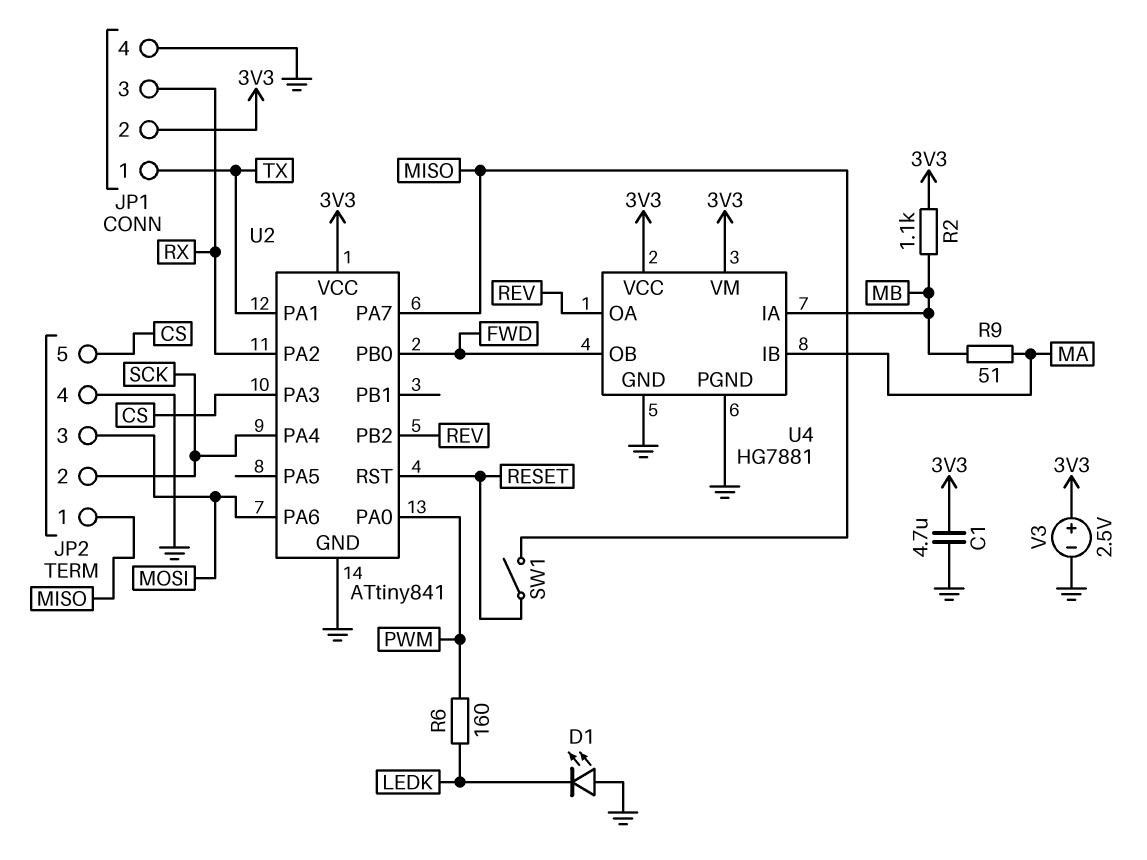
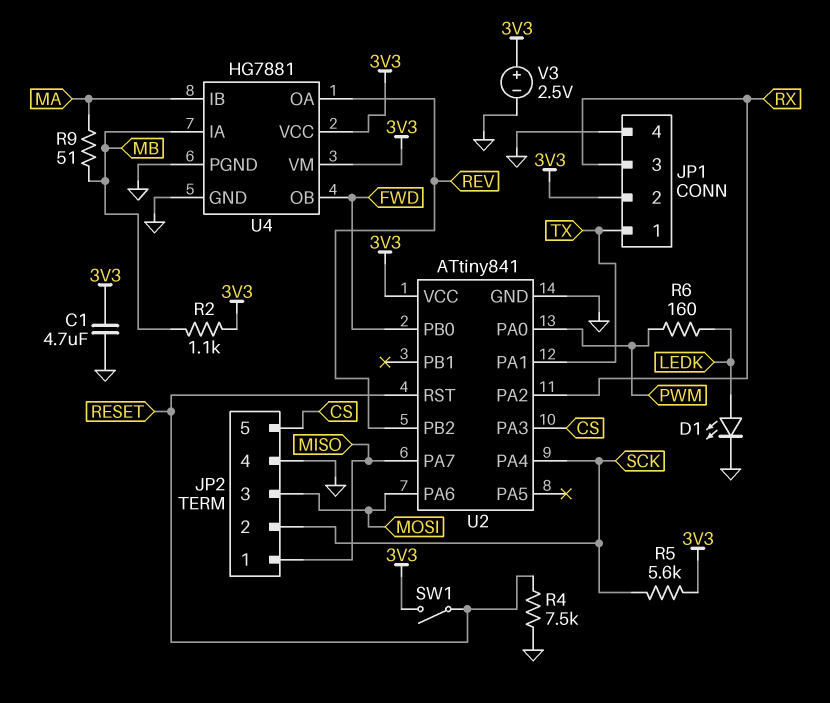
D1: LED (A GND, K LEDK) -> LED (A LEDK, K GND)
R4: none -> 7.5k (GND, RESET)
R5: none -> 5.6k (3V3, SCK)
SW1: switch (MISO, RESET) -> switch (3V3, RESET)

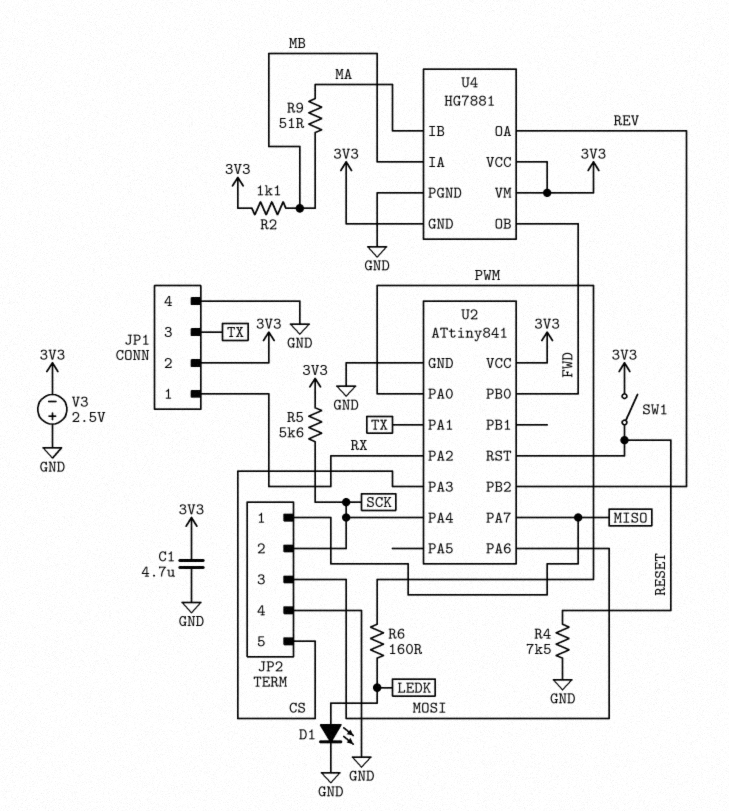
JP1 pin 1: TX -> RX
JP1 pin 3: RX -> TX
U4 pin GND: GND -> 3V3
V3: 2.5V (plus 3V3, minus GND) -> 2.5V (plus GND, minus 3V3)

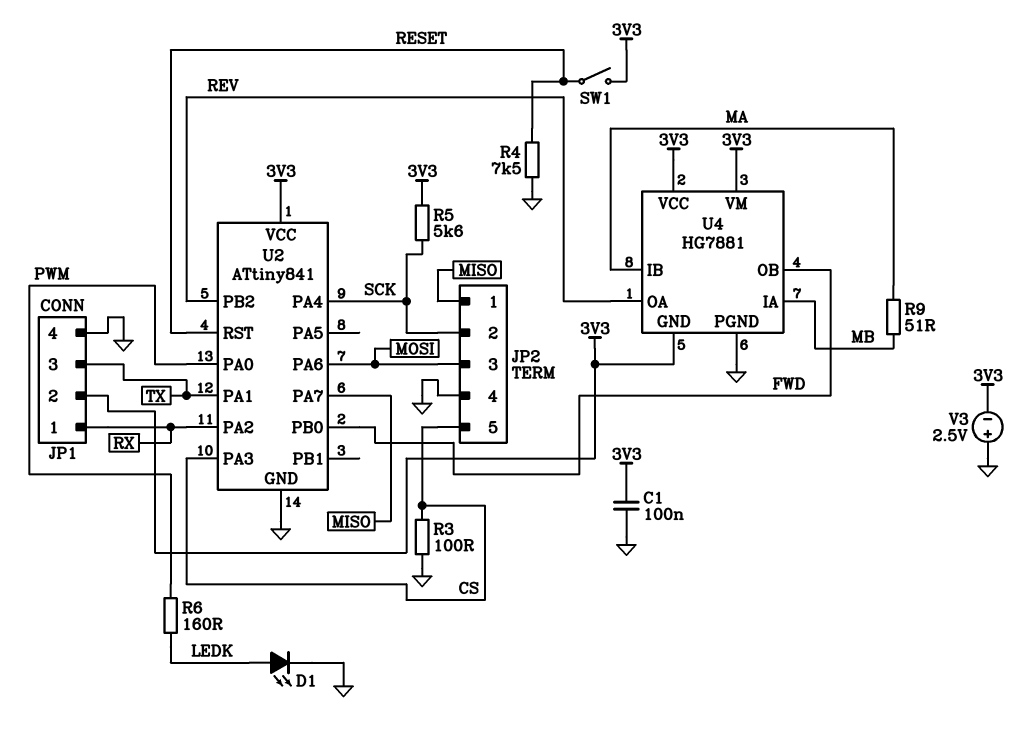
C1: 4.7uF (3V3, GND) -> 100nF (3V3, GND)
R2: 1.1k (3V3, MB) -> none
R3: none -> 100 (CS, GND)

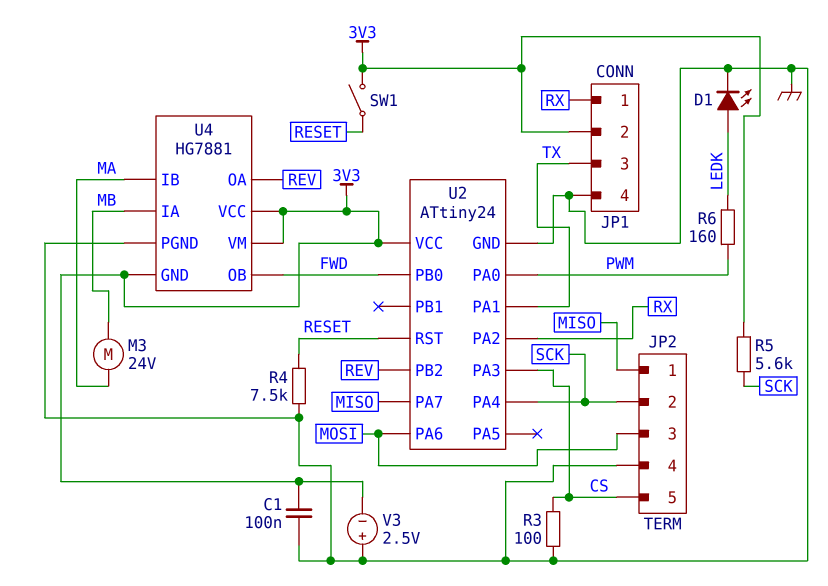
M3: none -> motor 24V (MA, MB)
R9: 51 (MA, MB) -> none
U2: ATtiny841 -> ATtiny24

